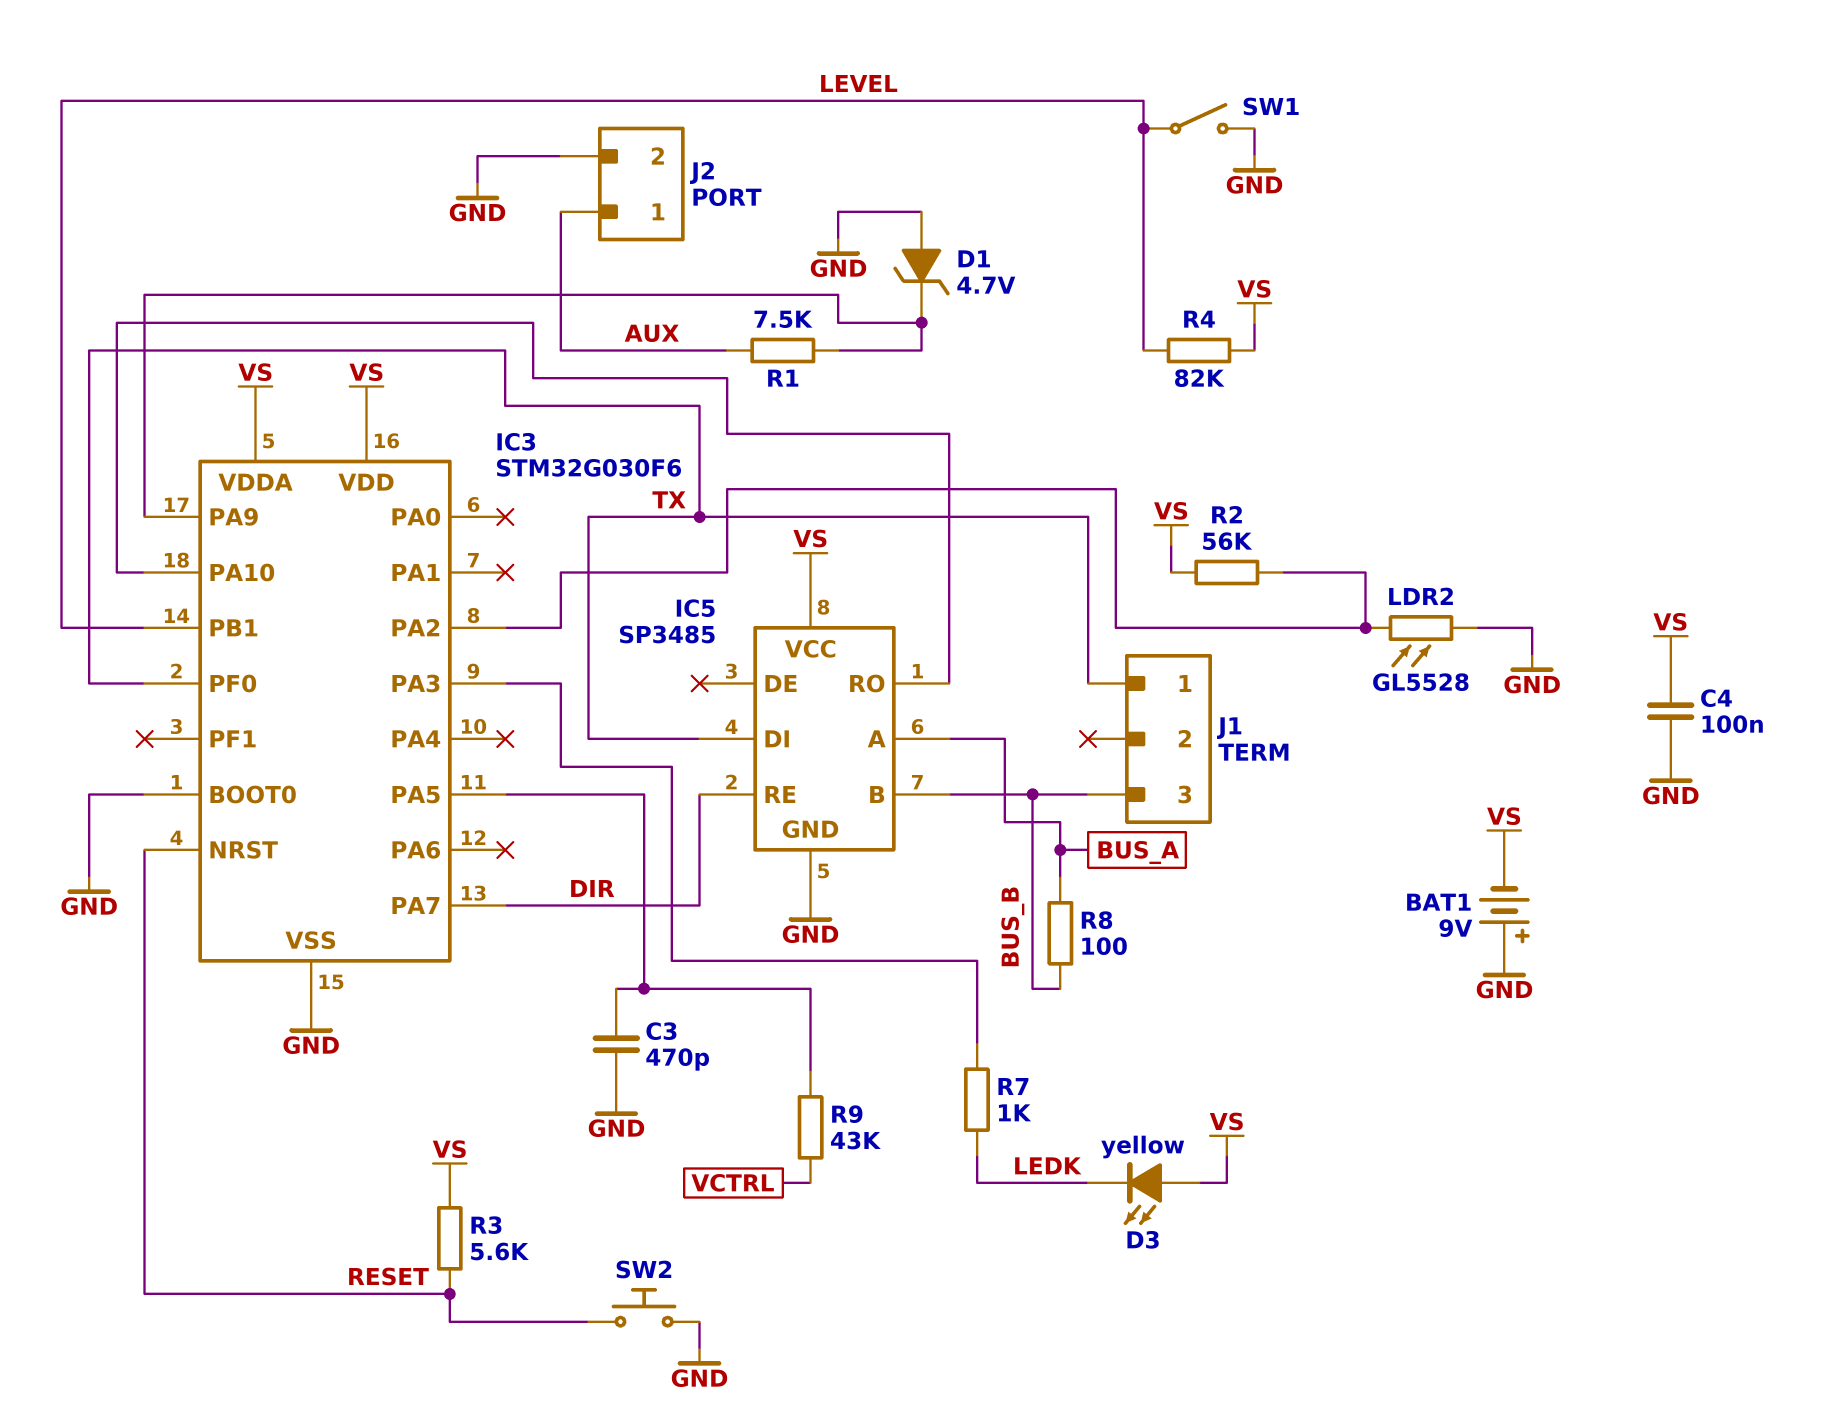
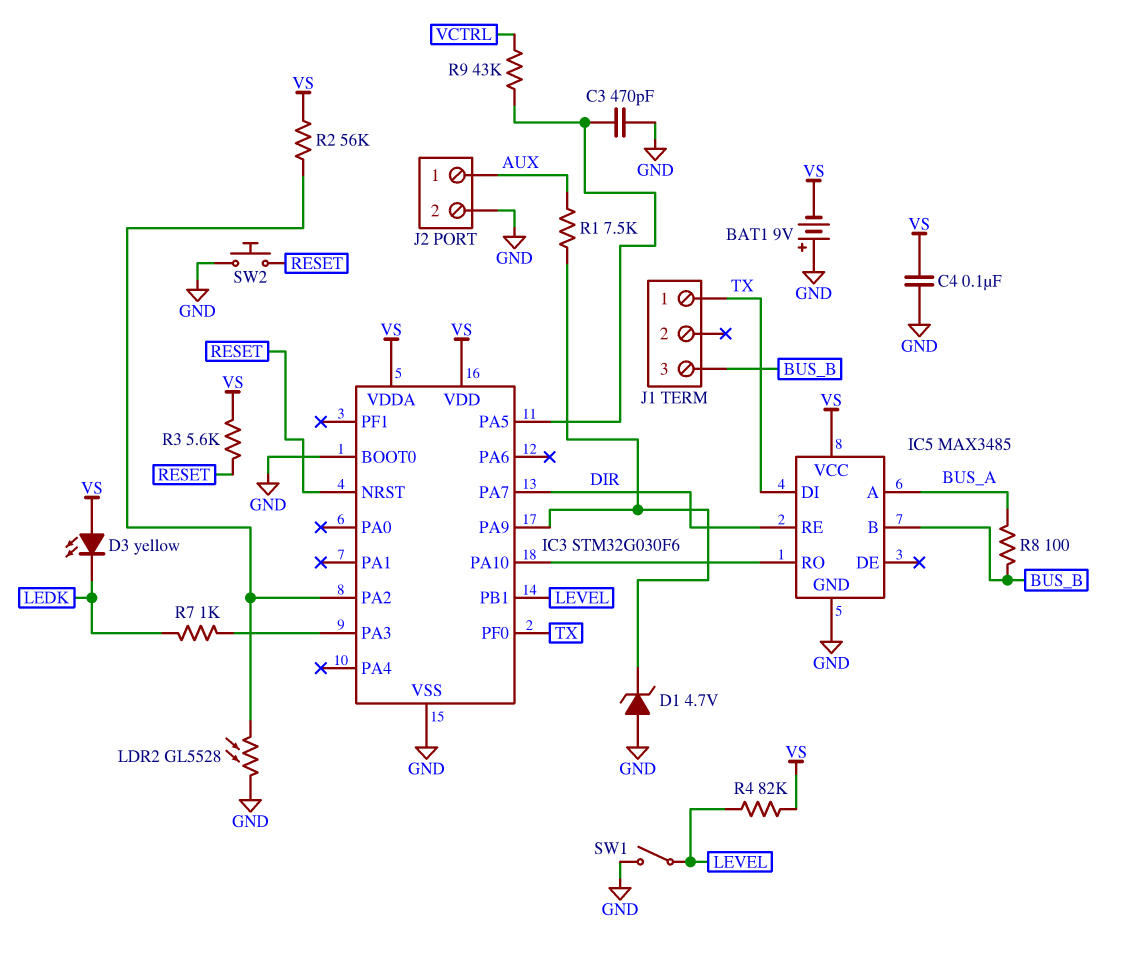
IC5: SP3485 -> MAX3485

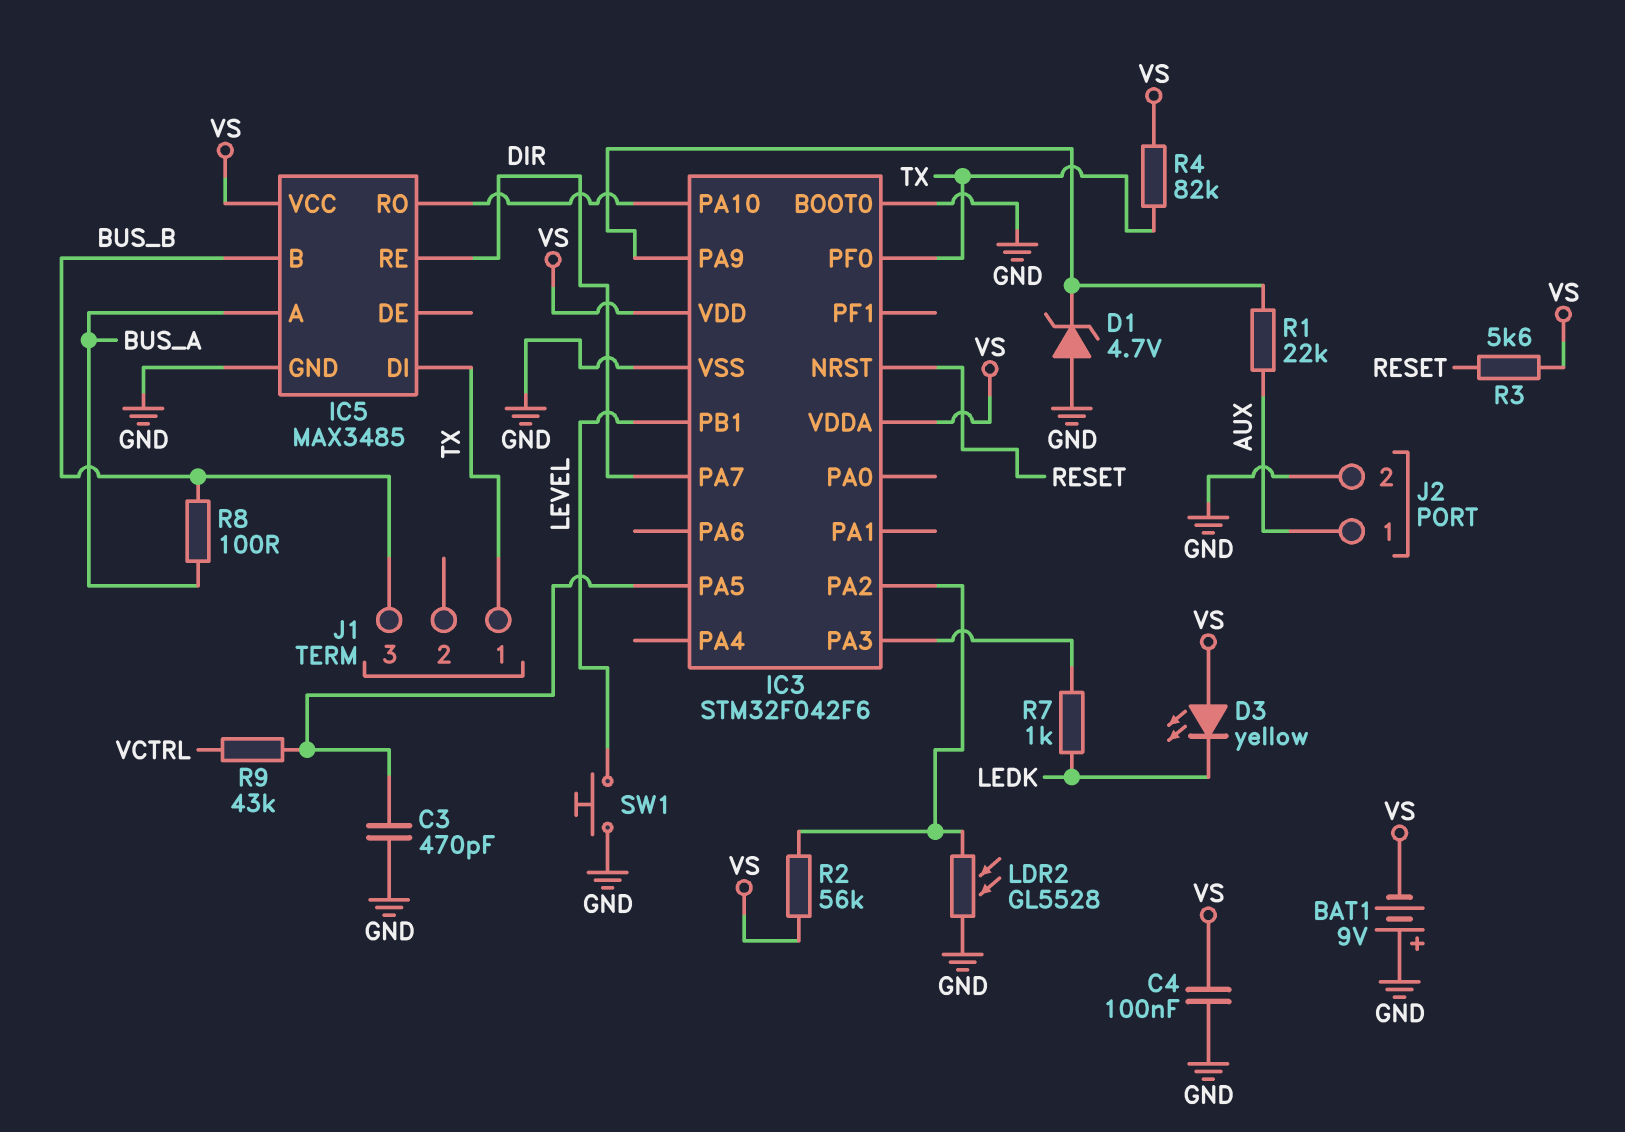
IC3: STM32G030F6 -> STM32F042F6
R1: 7.5k (AUX, IC3/PA9) -> 22k (AUX, IC3/PA9)
R4: 82k (LEVEL, VS) -> 82k (TX, VS)
SW1: switch (GND, LEVEL) -> button (GND, LEVEL)
SW2: button (GND, RESET) -> none

